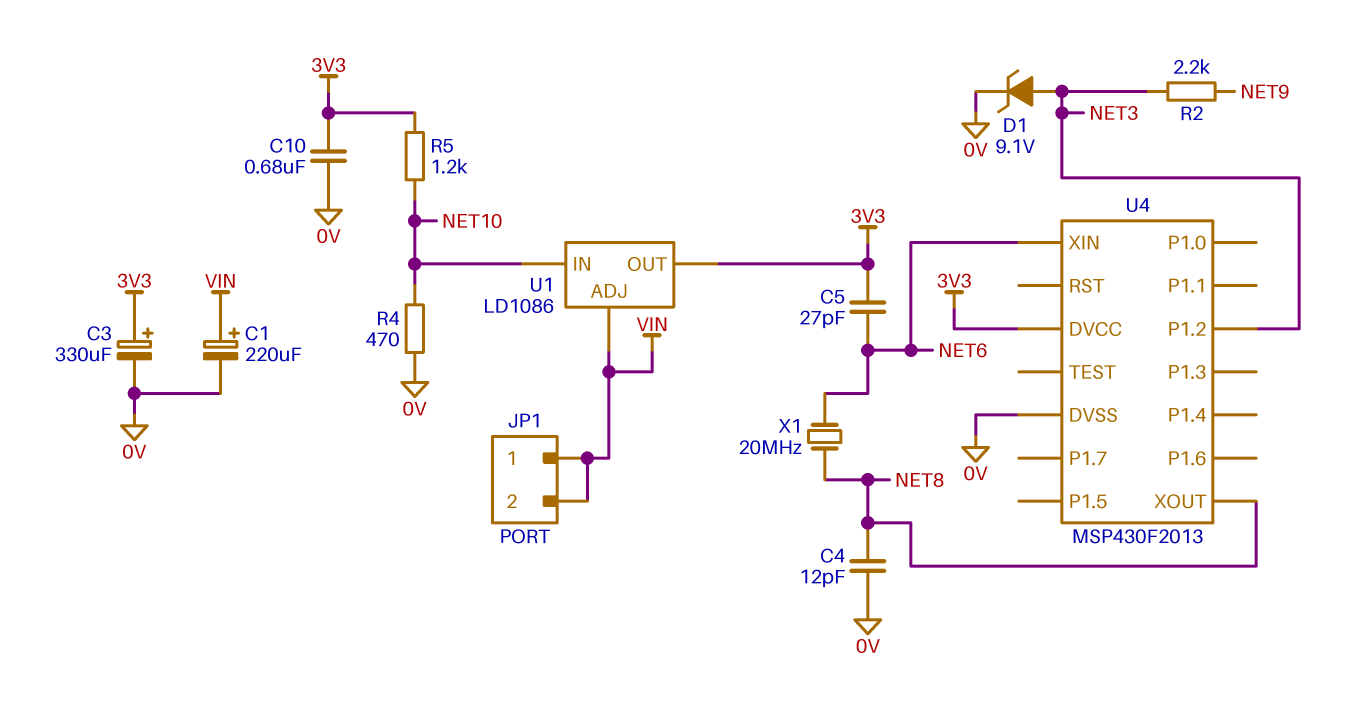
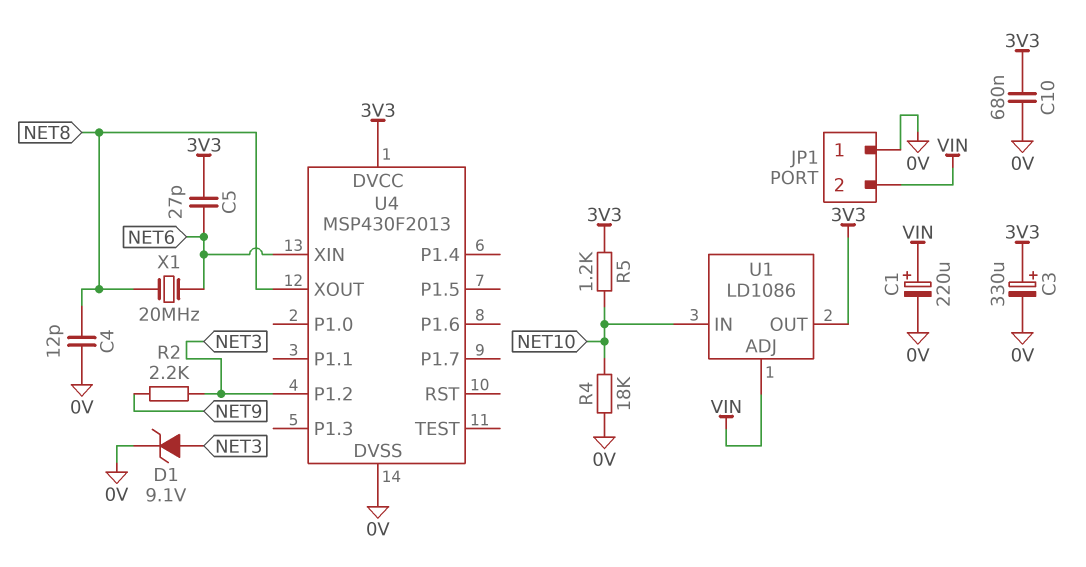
JP1 pin 1: VIN -> 0V
R4: 470 (0V, NET10) -> 18k (0V, NET10)

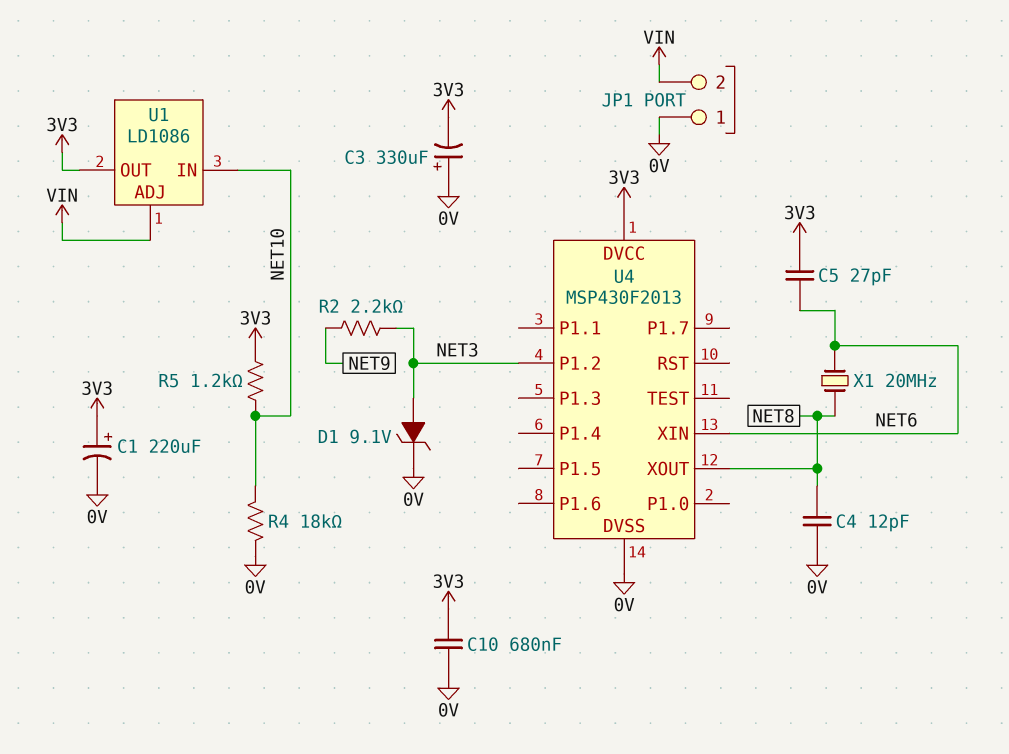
C1: 220uF (plus VIN, minus 0V) -> 220uF (plus 3V3, minus 0V)
C3: 330uF (plus 3V3, minus 0V) -> 330uF (plus 0V, minus 3V3)

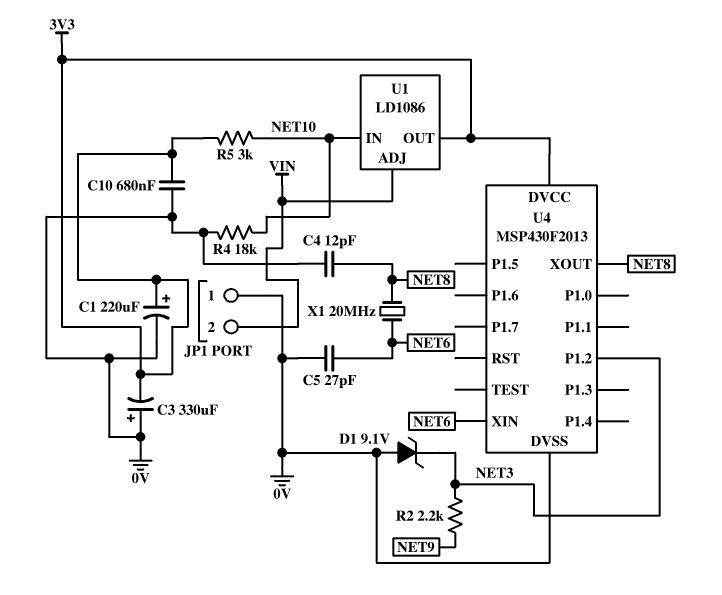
C5: 27pF (3V3, NET6) -> 27pF (0V, NET6)
D1: zener 9.1V (A NET3, K 0V) -> zener 9.1V (A 0V, K NET3)
R5: 1.2k (3V3, NET10) -> 3k (3V3, NET10)

